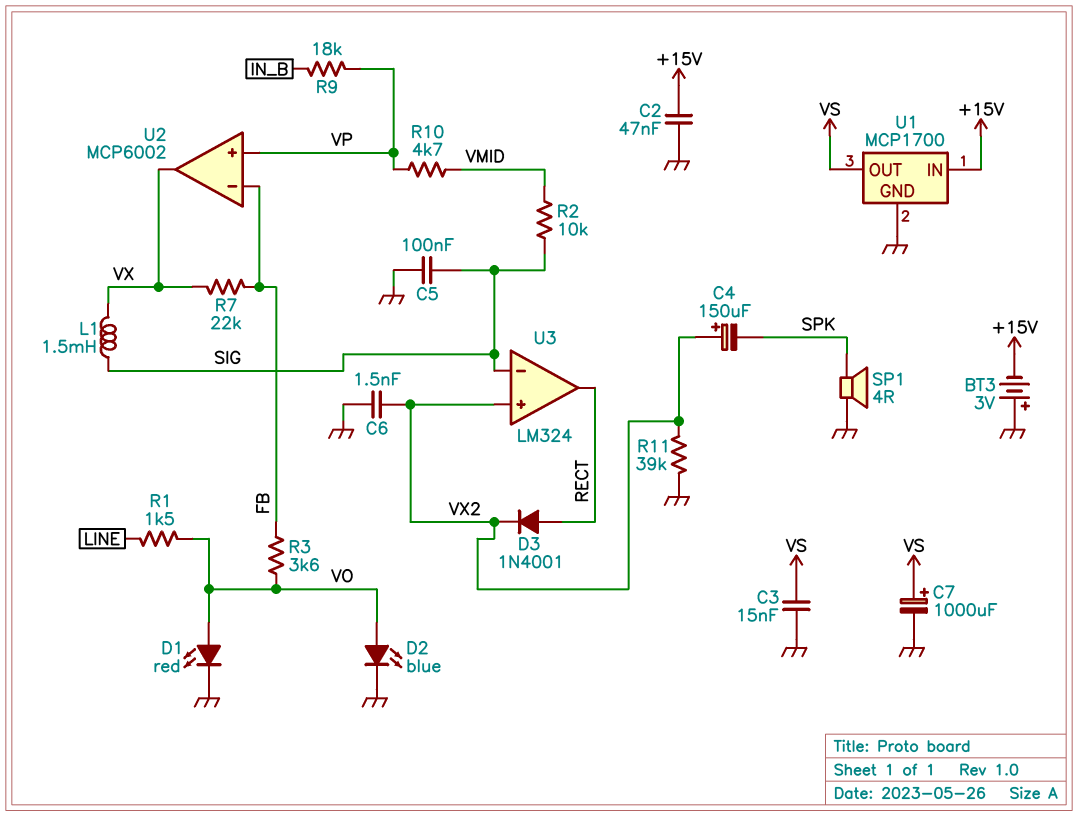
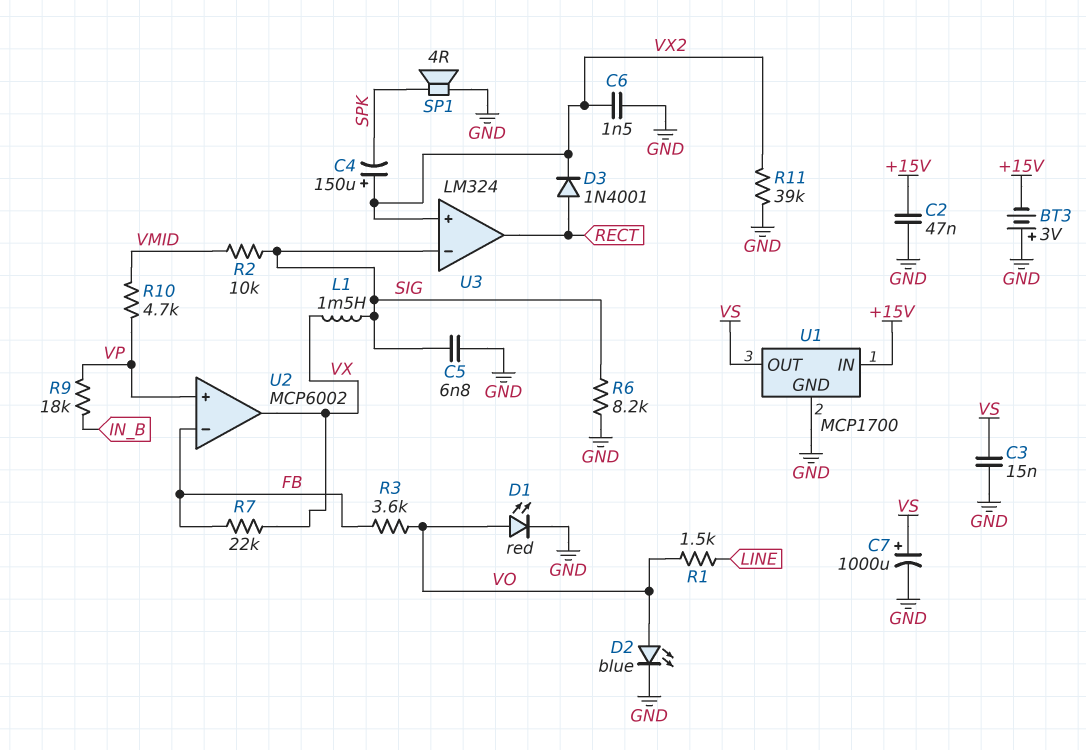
C5: 100nF (GND, SIG) -> 6.8nF (GND, SIG)
R6: none -> 8.2k (GND, SIG)

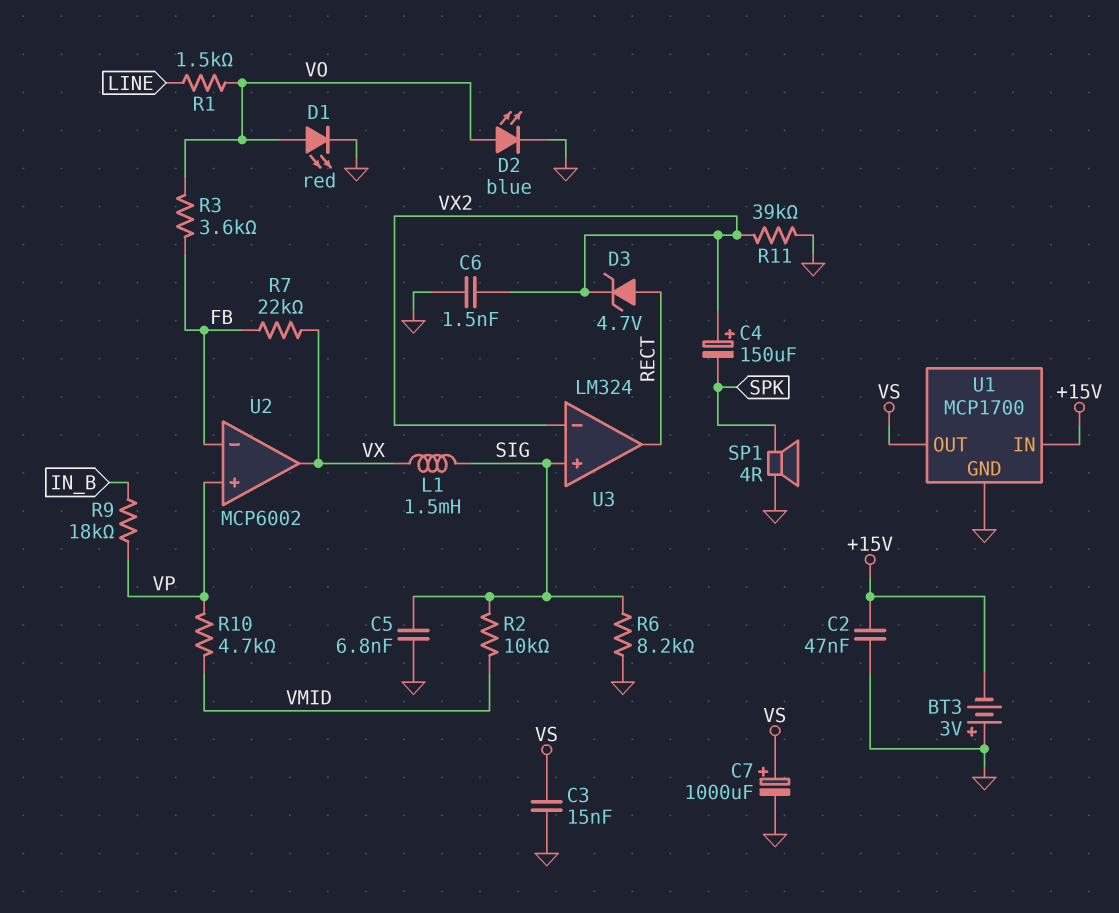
D3: diode 1N4001 (A RECT, K VX2) -> zener 4.7V (A RECT, K VX2)
U3 pin in+: VX2 -> SIG
U3 pin in-: SIG -> VX2

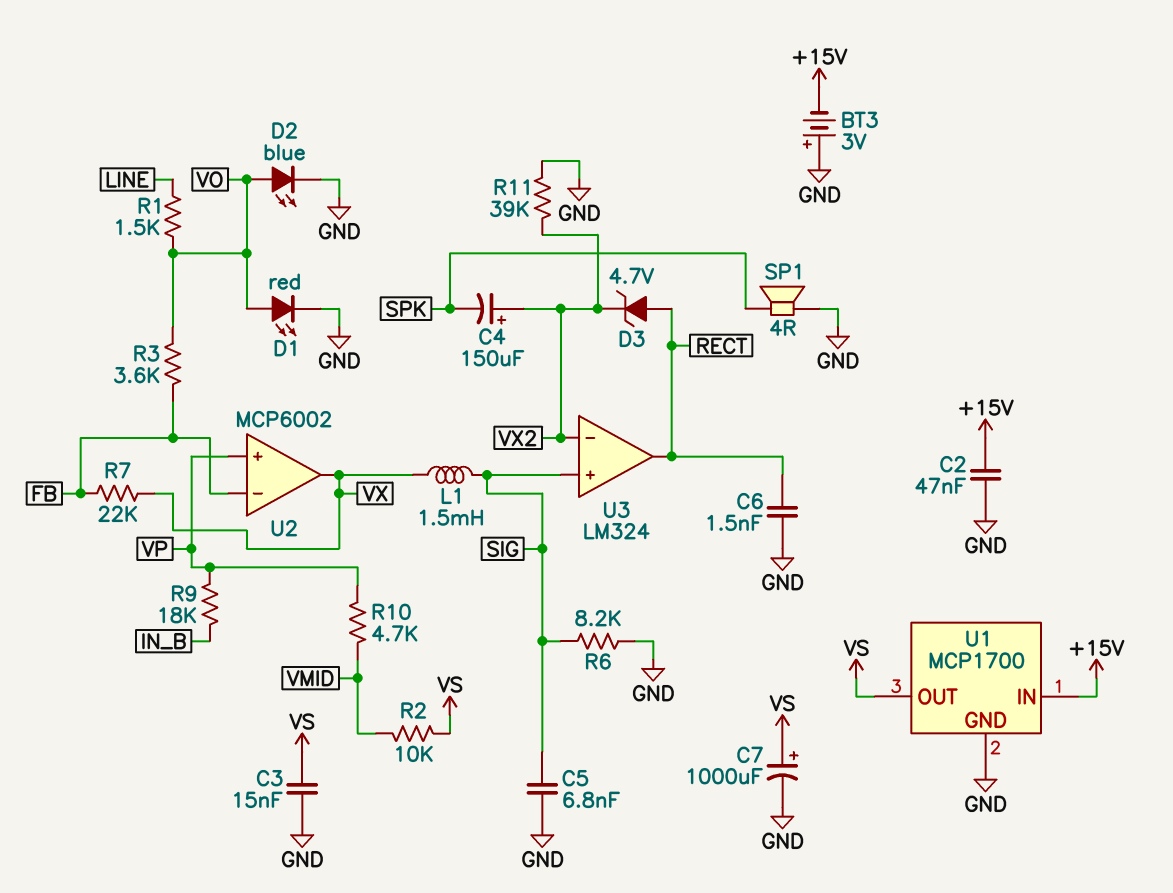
C6: 1.5nF (GND, VX2) -> 1.5nF (GND, RECT)
R2: 10k (SIG, VMID) -> 10k (VMID, VS)

